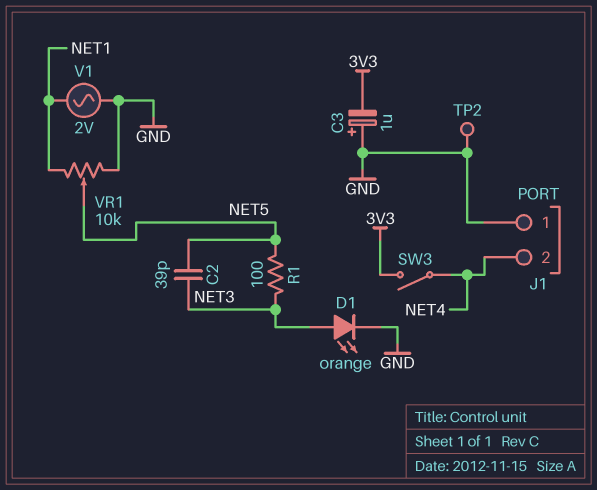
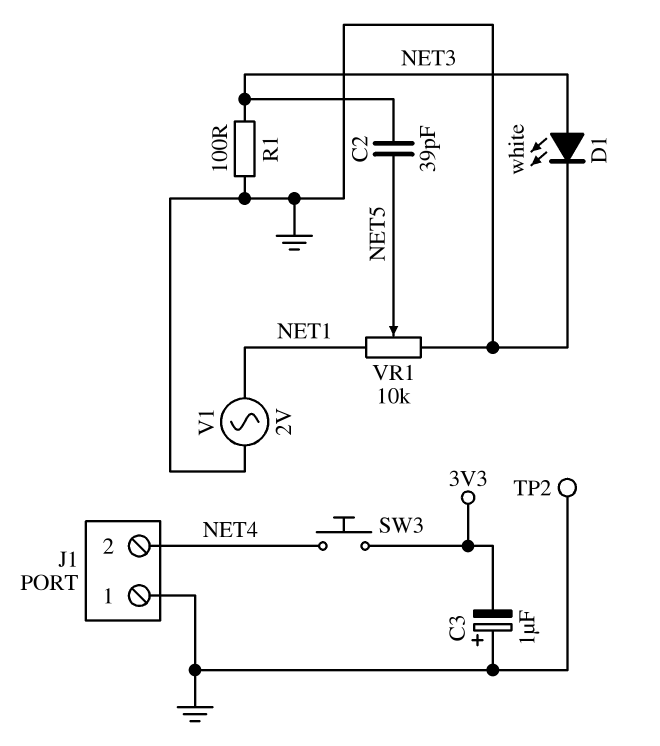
D1: LED orange (A NET3, K GND) -> LED white (A NET3, K GND)
R1: 100 (NET3, NET5) -> 100 (GND, NET3)
SW3: switch (3V3, NET4) -> button (3V3, NET4)

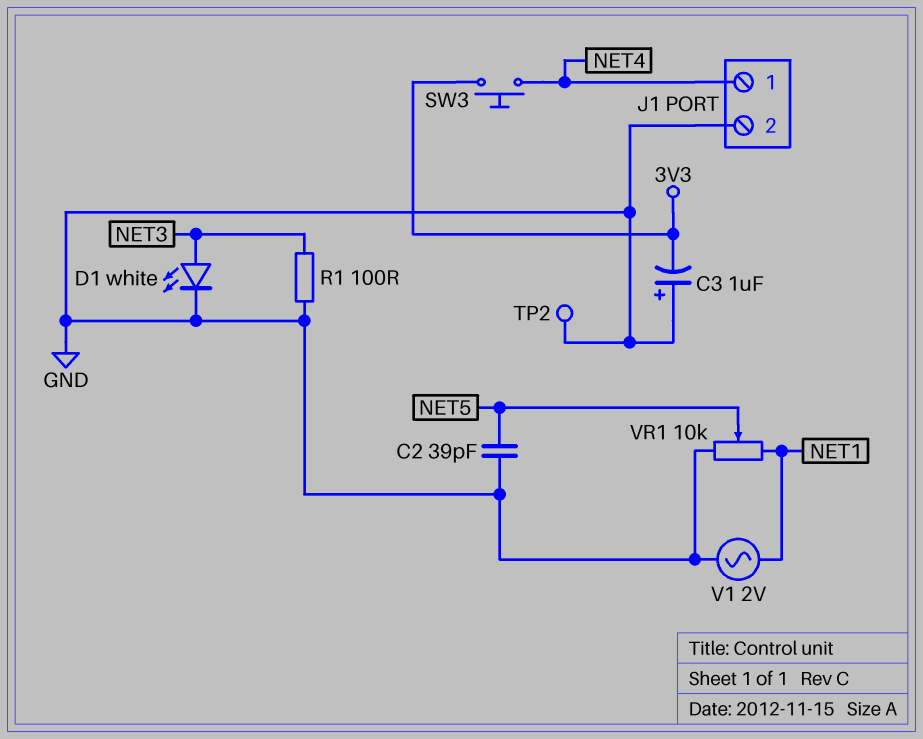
C2: 39pF (NET3, NET5) -> 39pF (GND, NET5)
J1 pin 1: GND -> NET4
J1 pin 2: NET4 -> GND

